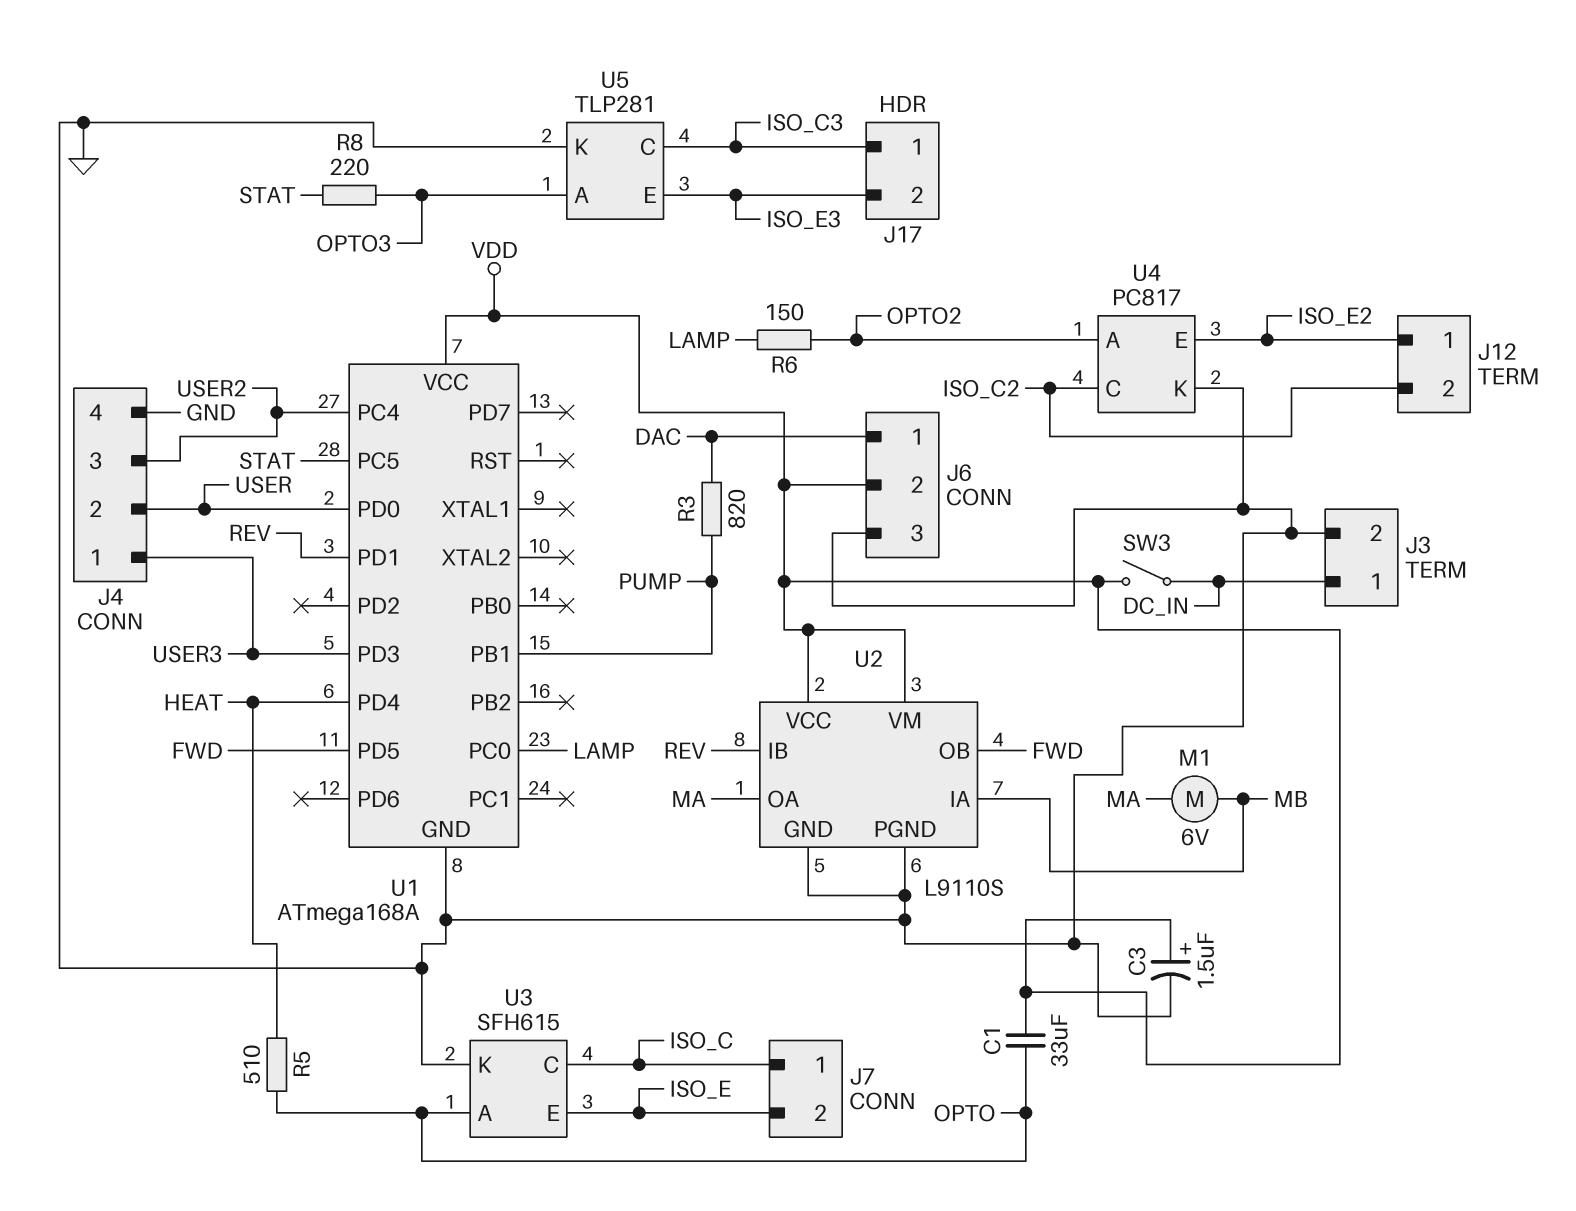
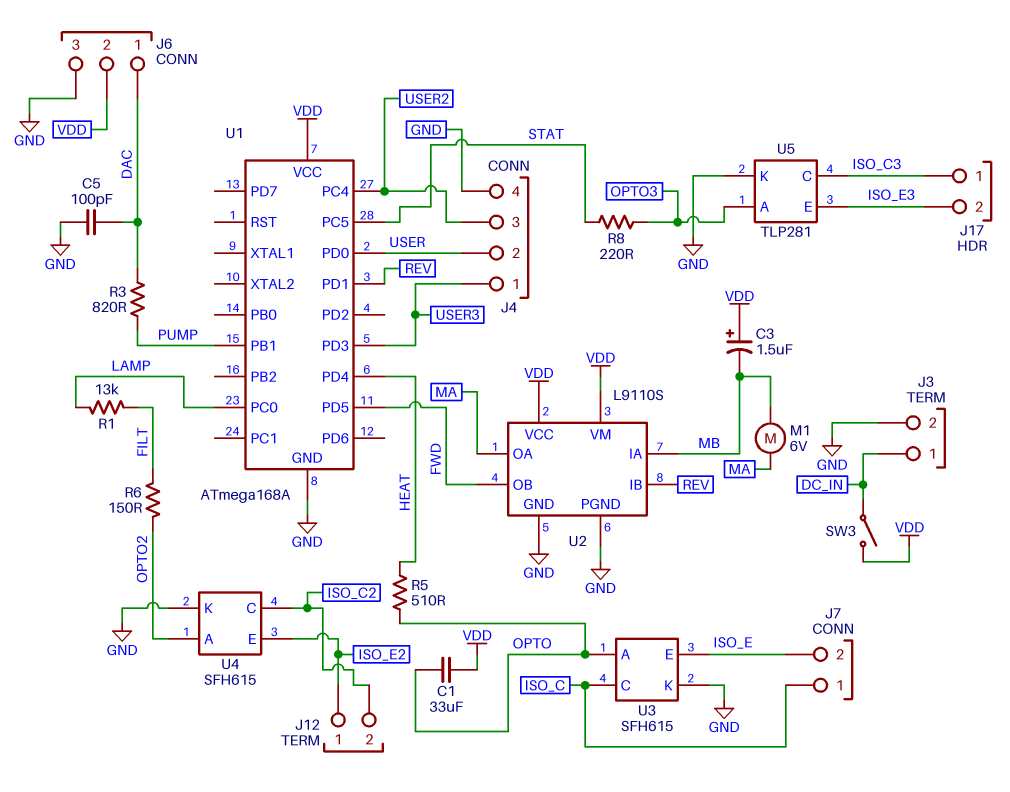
C3: 1.5uF (plus VDD, minus GND) -> 1.5uF (plus VDD, minus MB)
C5: none -> 100pF (DAC, GND)
R1: none -> 13k (FILT, LAMP)
R6: 150 (LAMP, OPTO2) -> 150 (FILT, OPTO2)
U4: PC817 -> SFH615

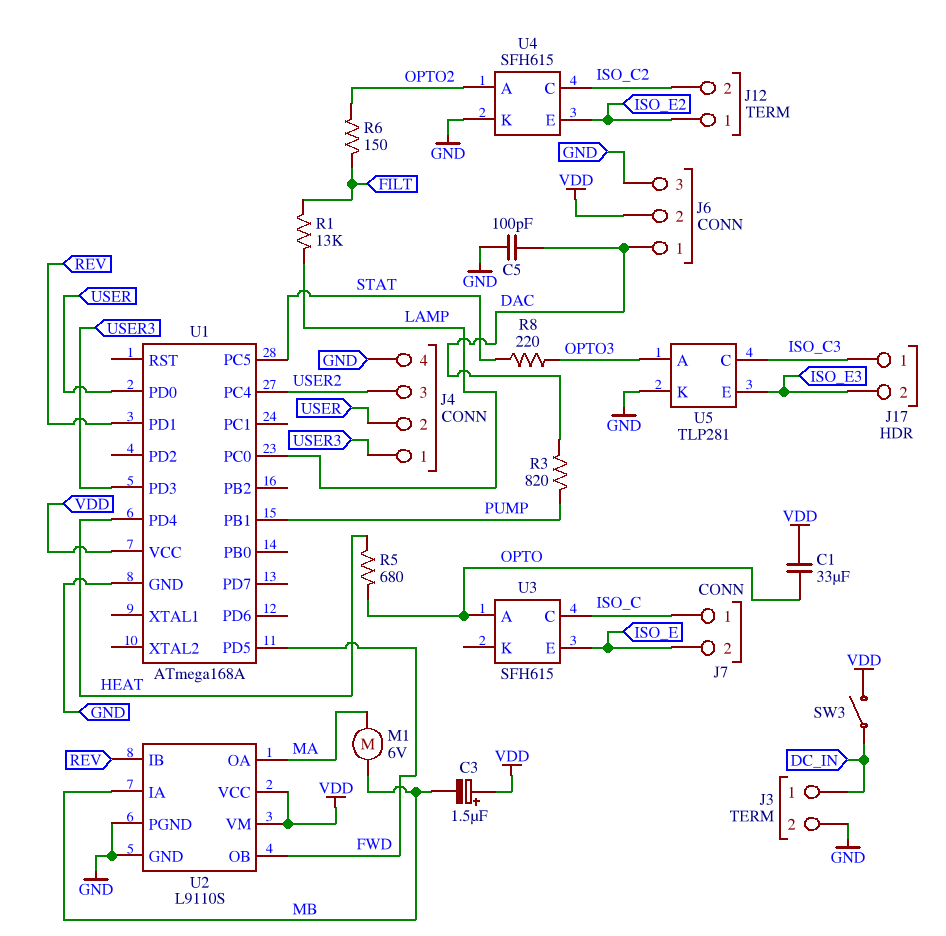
R5: 510 (HEAT, OPTO) -> 680 (HEAT, OPTO)
U3 pin K: GND -> none

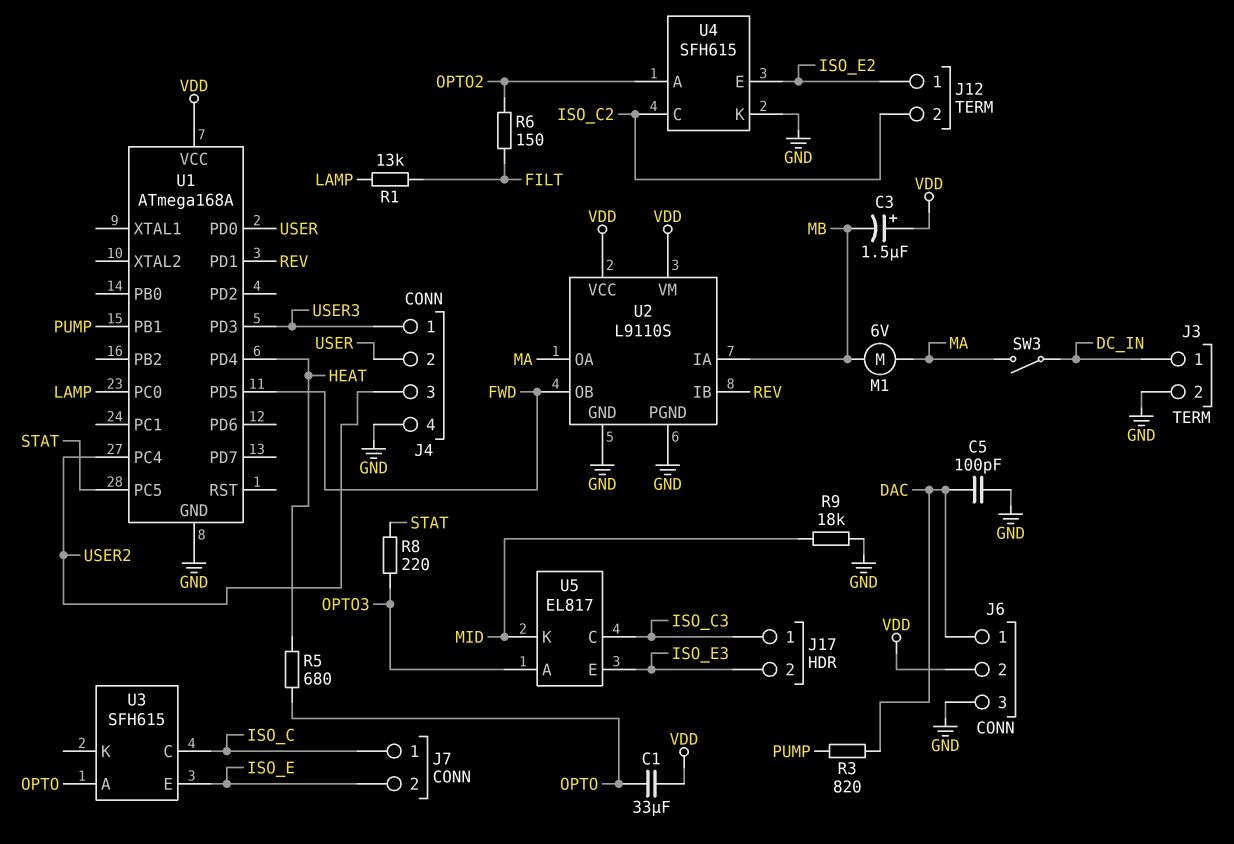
R9: none -> 18k (GND, MID)
SW3: switch (DC_IN, VDD) -> switch (DC_IN, MA)
U5: TLP281 -> EL817
U5 pin K: GND -> MID

